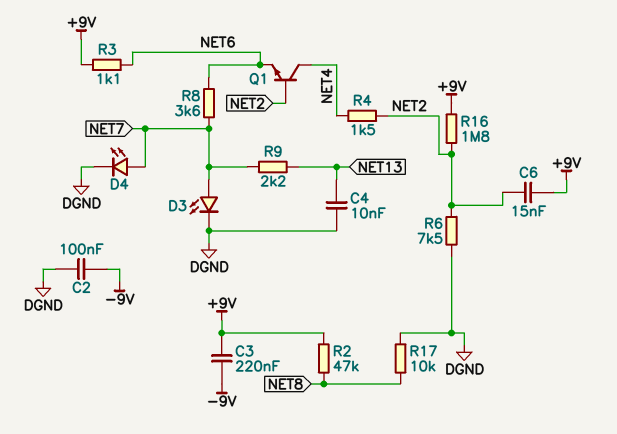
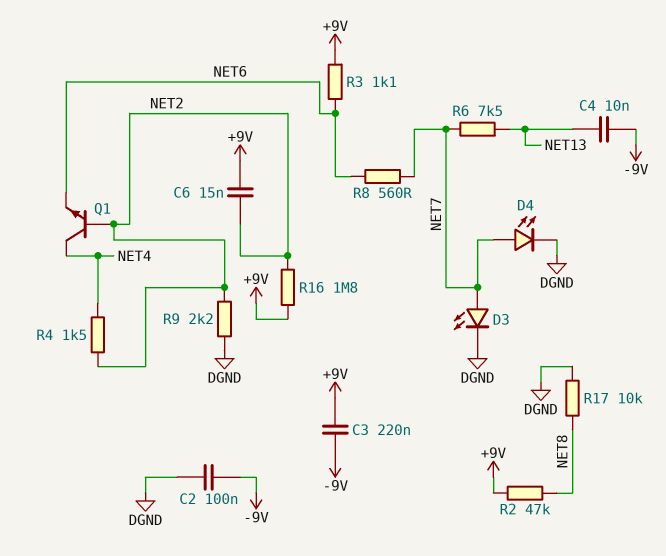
C4: 10nF (DGND, NET13) -> 10nF (-9V, NET13)
R6: 7.5k (DGND, NET2) -> 7.5k (NET7, NET13)
R8: 3.6k (NET6, NET7) -> 560 (NET6, NET7)
R9: 2.2k (NET7, NET13) -> 2.2k (DGND, NET2)

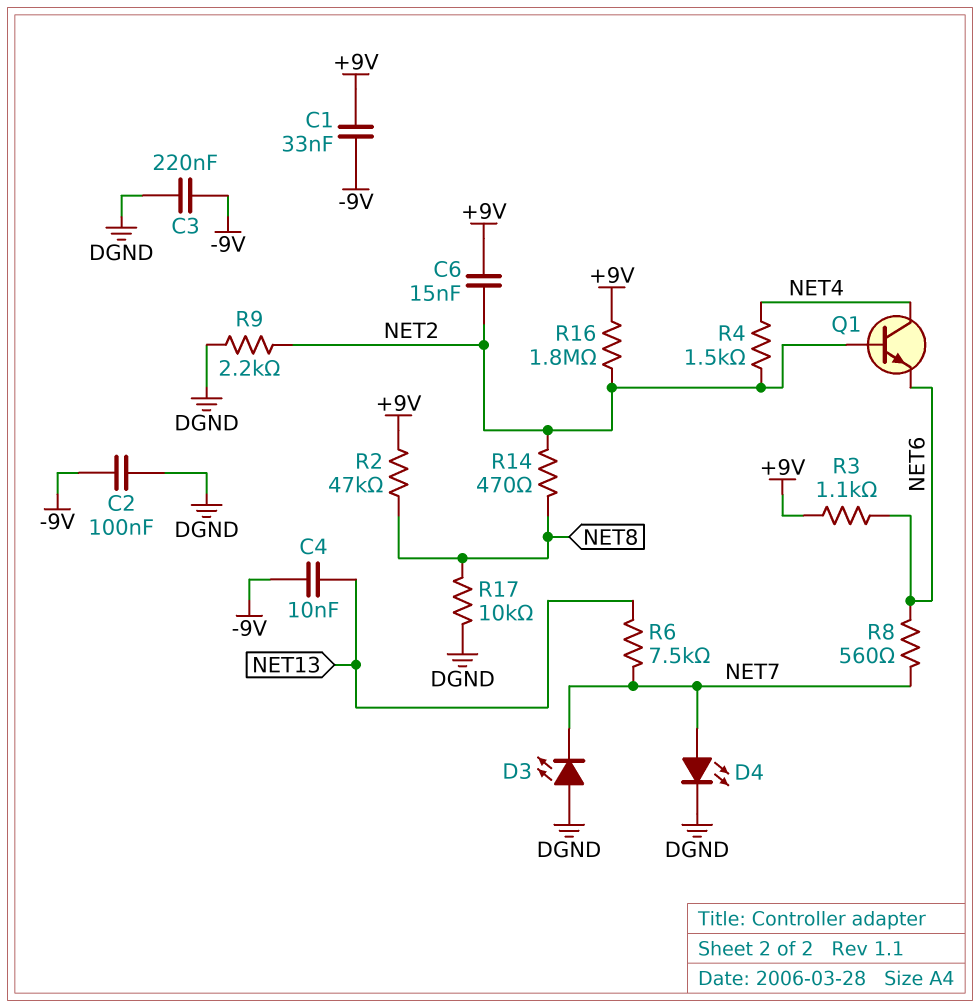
C1: none -> 33nF (+9V, -9V)
C3: 220nF (+9V, -9V) -> 220nF (-9V, DGND)
D3: LED (A NET7, K DGND) -> LED (A DGND, K NET7)
R14: none -> 470 (NET2, NET8)

